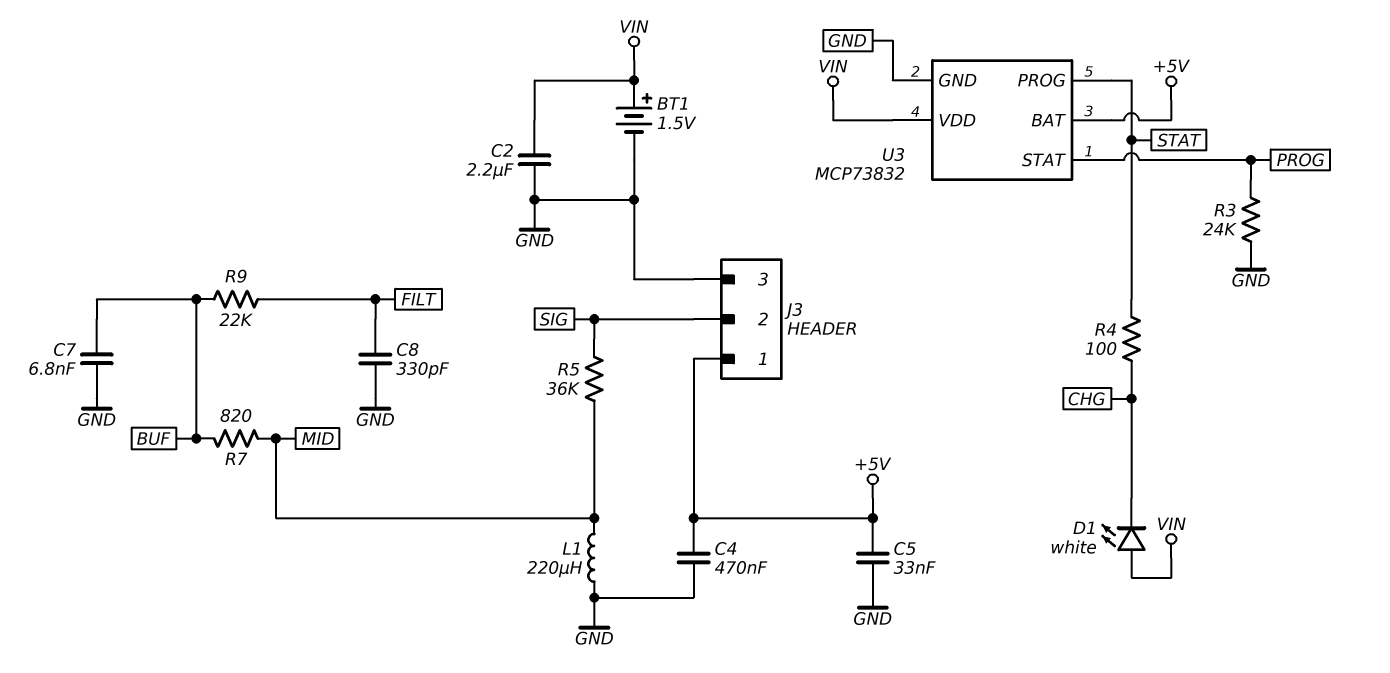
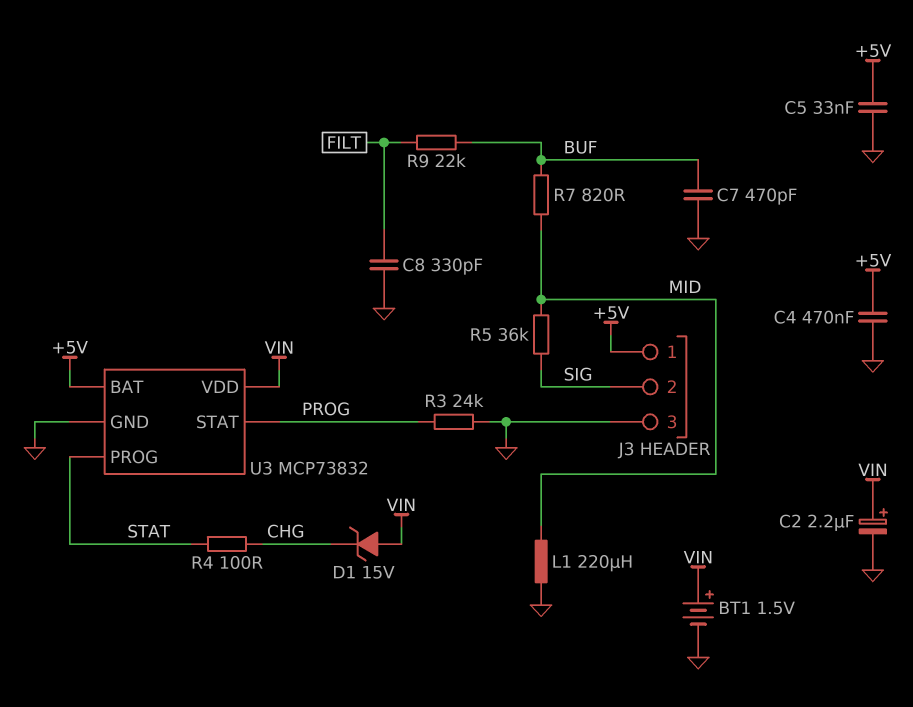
C2: 2.2uF (GND, VIN) -> 2.2uF (plus VIN, minus GND)
C7: 6.8nF (BUF, GND) -> 470pF (BUF, GND)
D1: LED white (A VIN, K CHG) -> zener 15V (A VIN, K CHG)

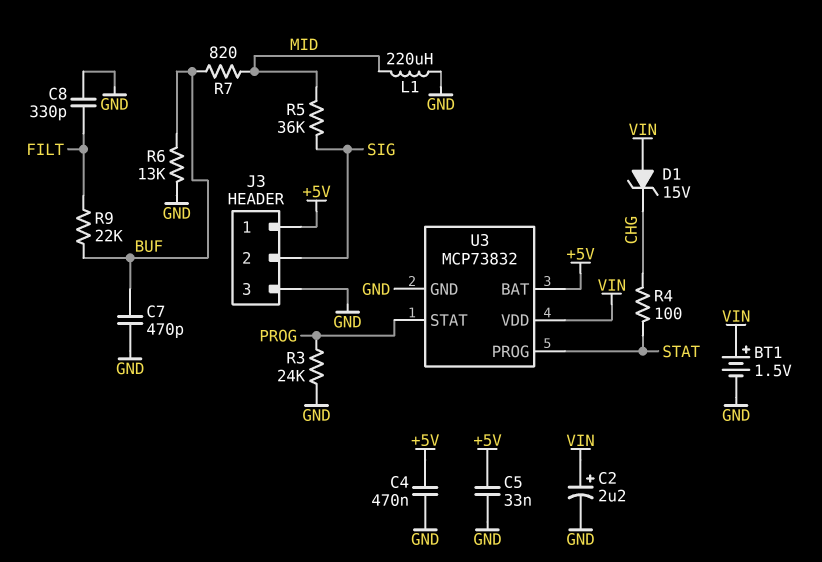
R6: none -> 13k (BUF, GND)

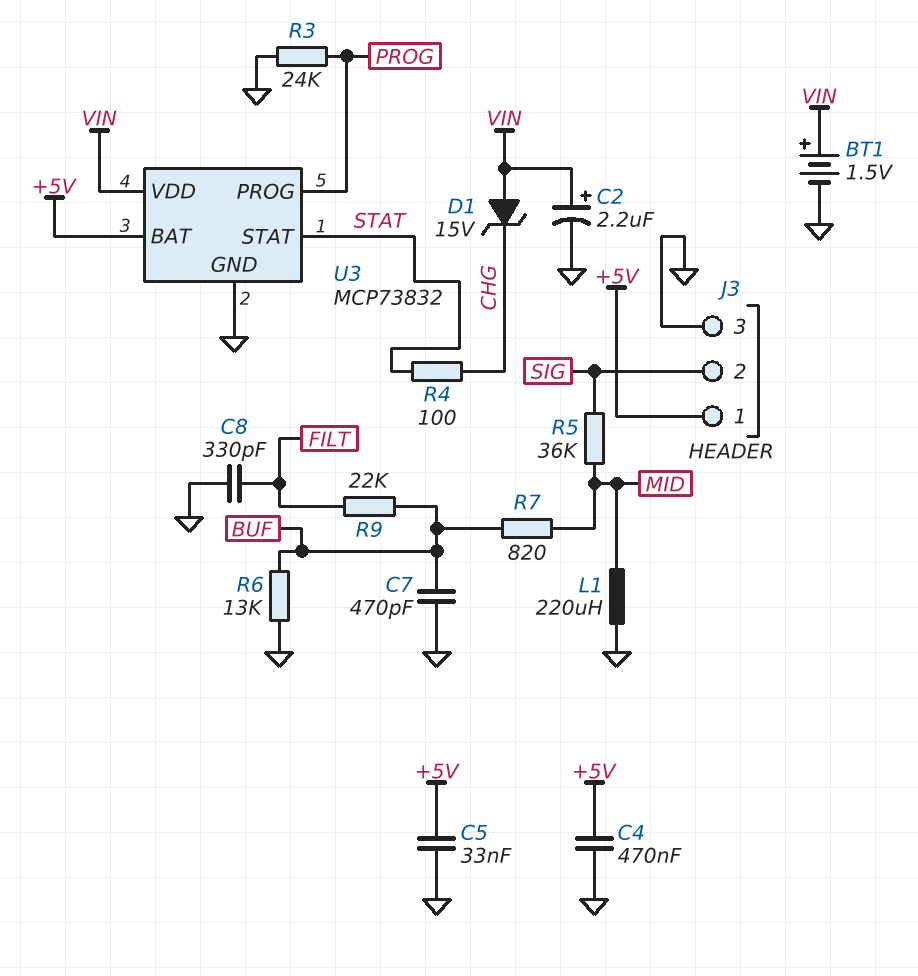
U3 pin PROG: STAT -> PROG
U3 pin STAT: PROG -> STAT

